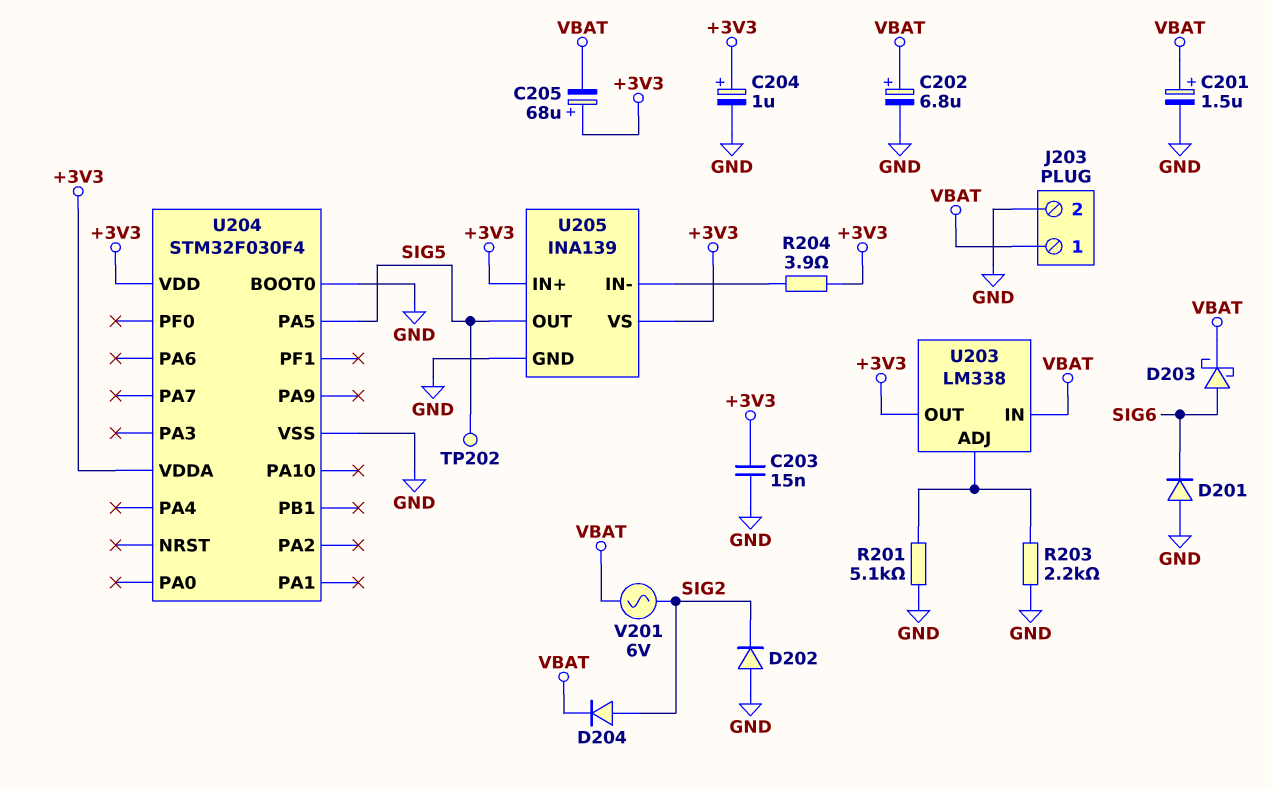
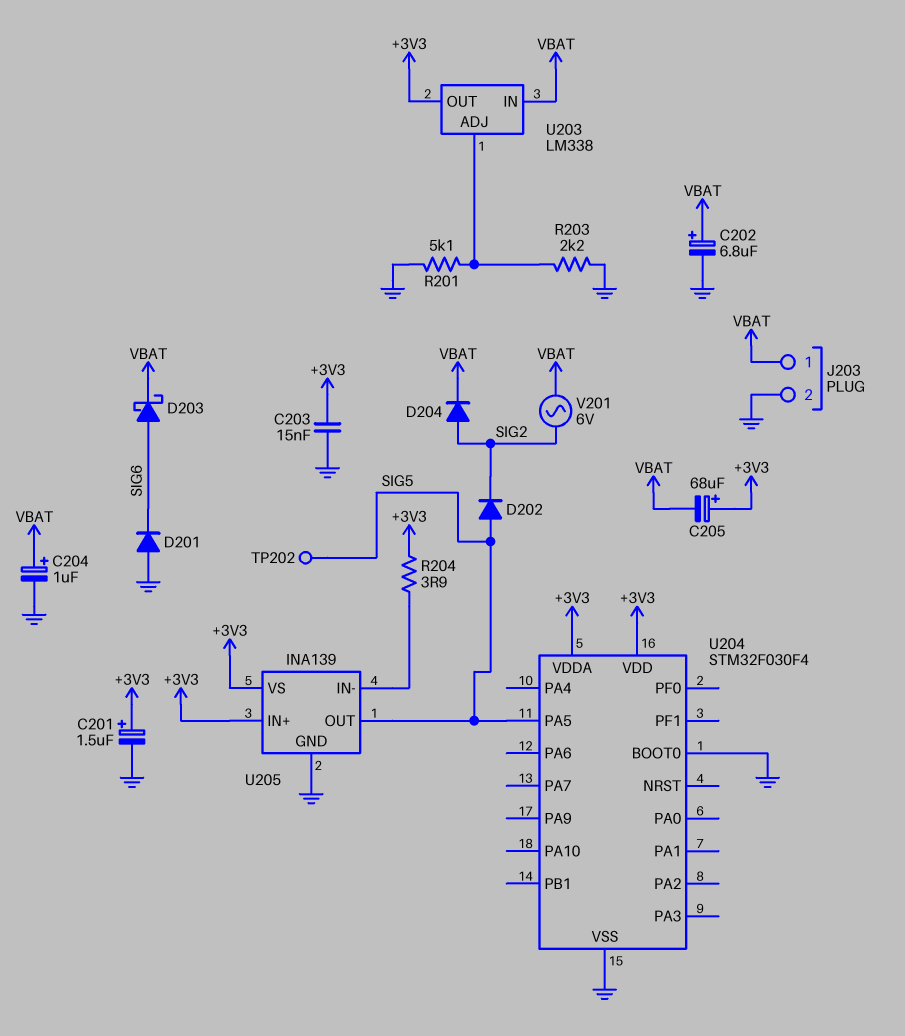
C201: 1.5uF (plus VBAT, minus GND) -> 1.5uF (plus +3V3, minus GND)
C204: 1uF (plus +3V3, minus GND) -> 1uF (plus VBAT, minus GND)
D202: diode (A GND, K SIG2) -> diode (A SIG5, K SIG2)

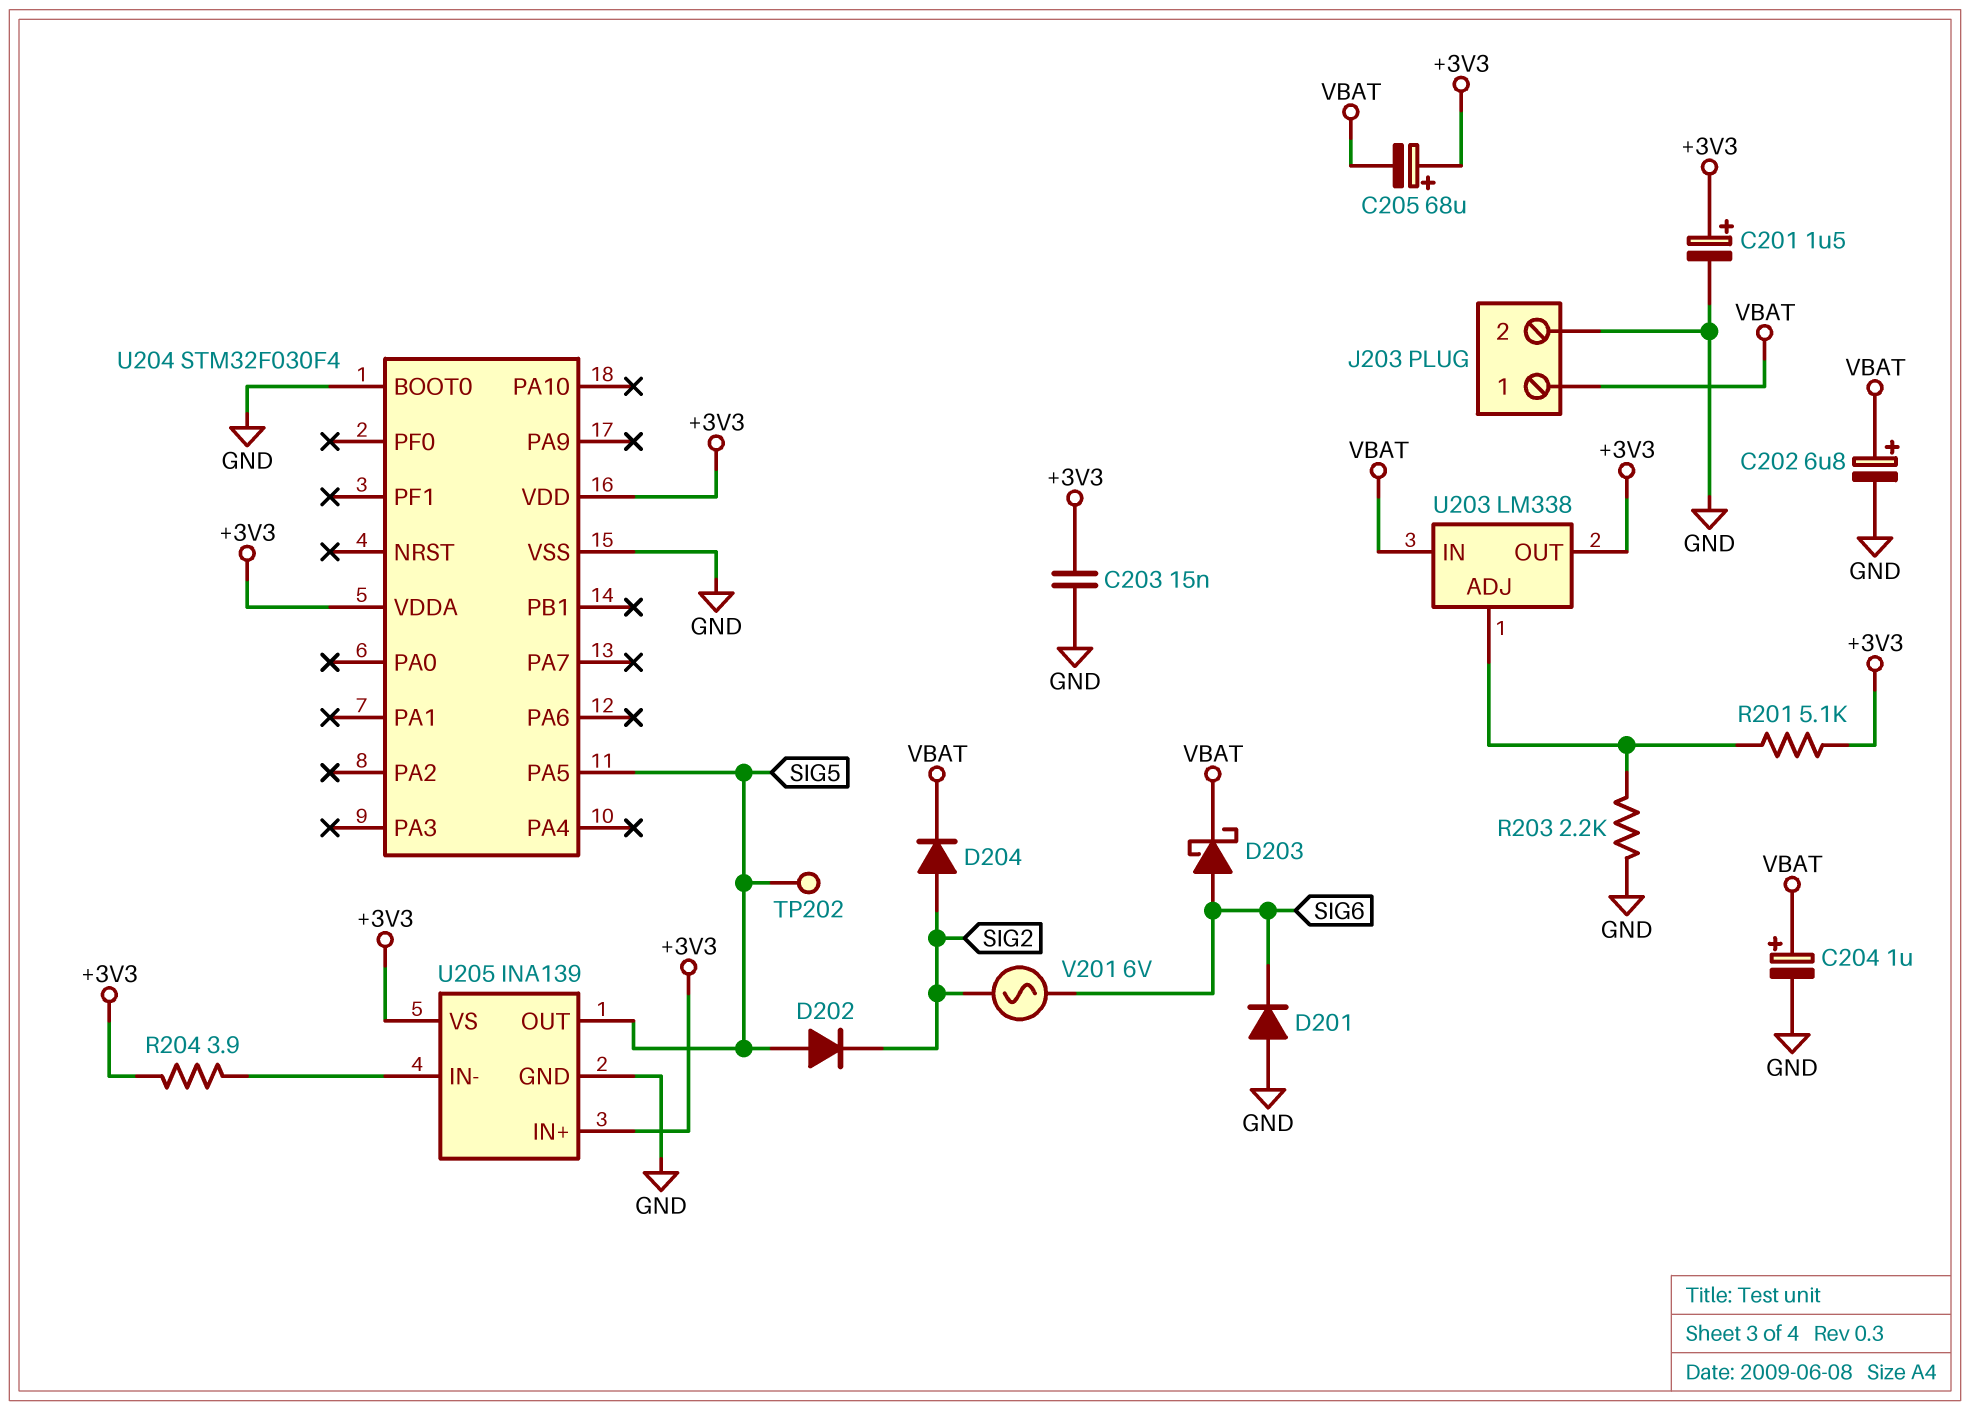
R201: 5.1k (GND, U203/ADJ) -> 5.1k (+3V3, U203/ADJ)
V201: AC 6V (SIG2, VBAT) -> AC 6V (SIG2, SIG6)

